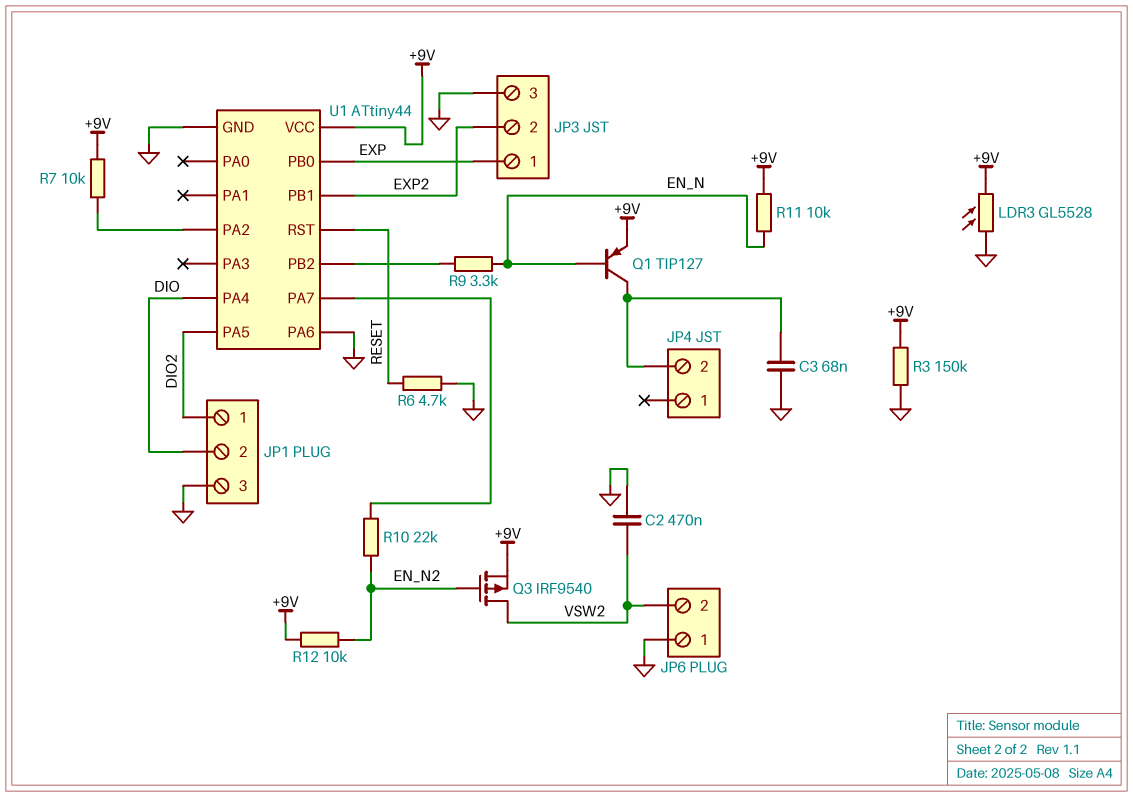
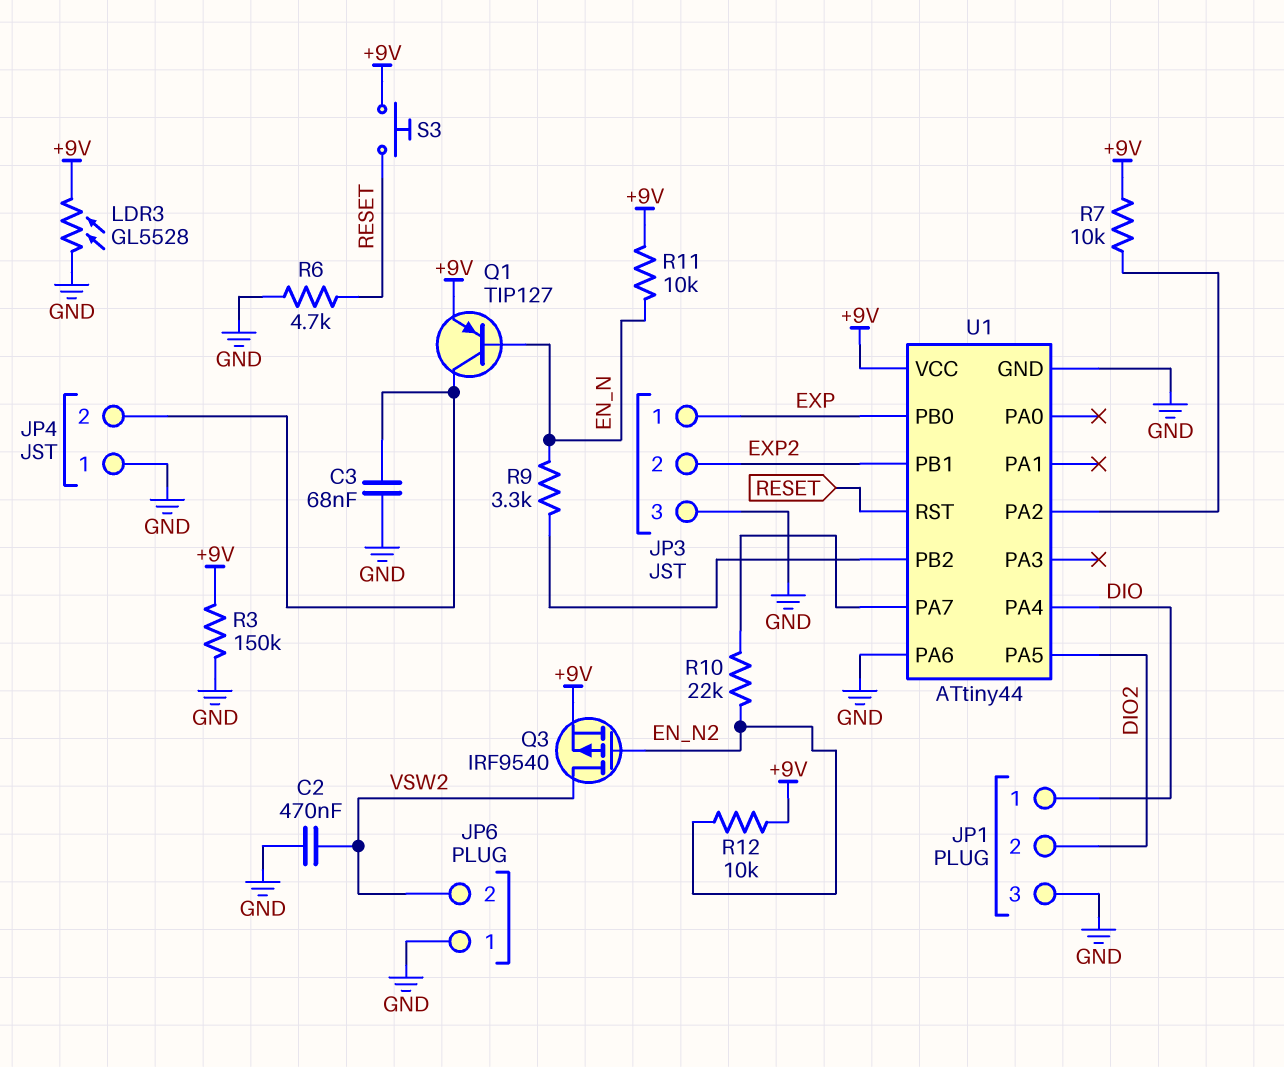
JP1 pin 1: DIO2 -> DIO
JP1 pin 2: DIO -> DIO2
JP4 pin 1: none -> GND
S3: none -> button (+9V, RESET)

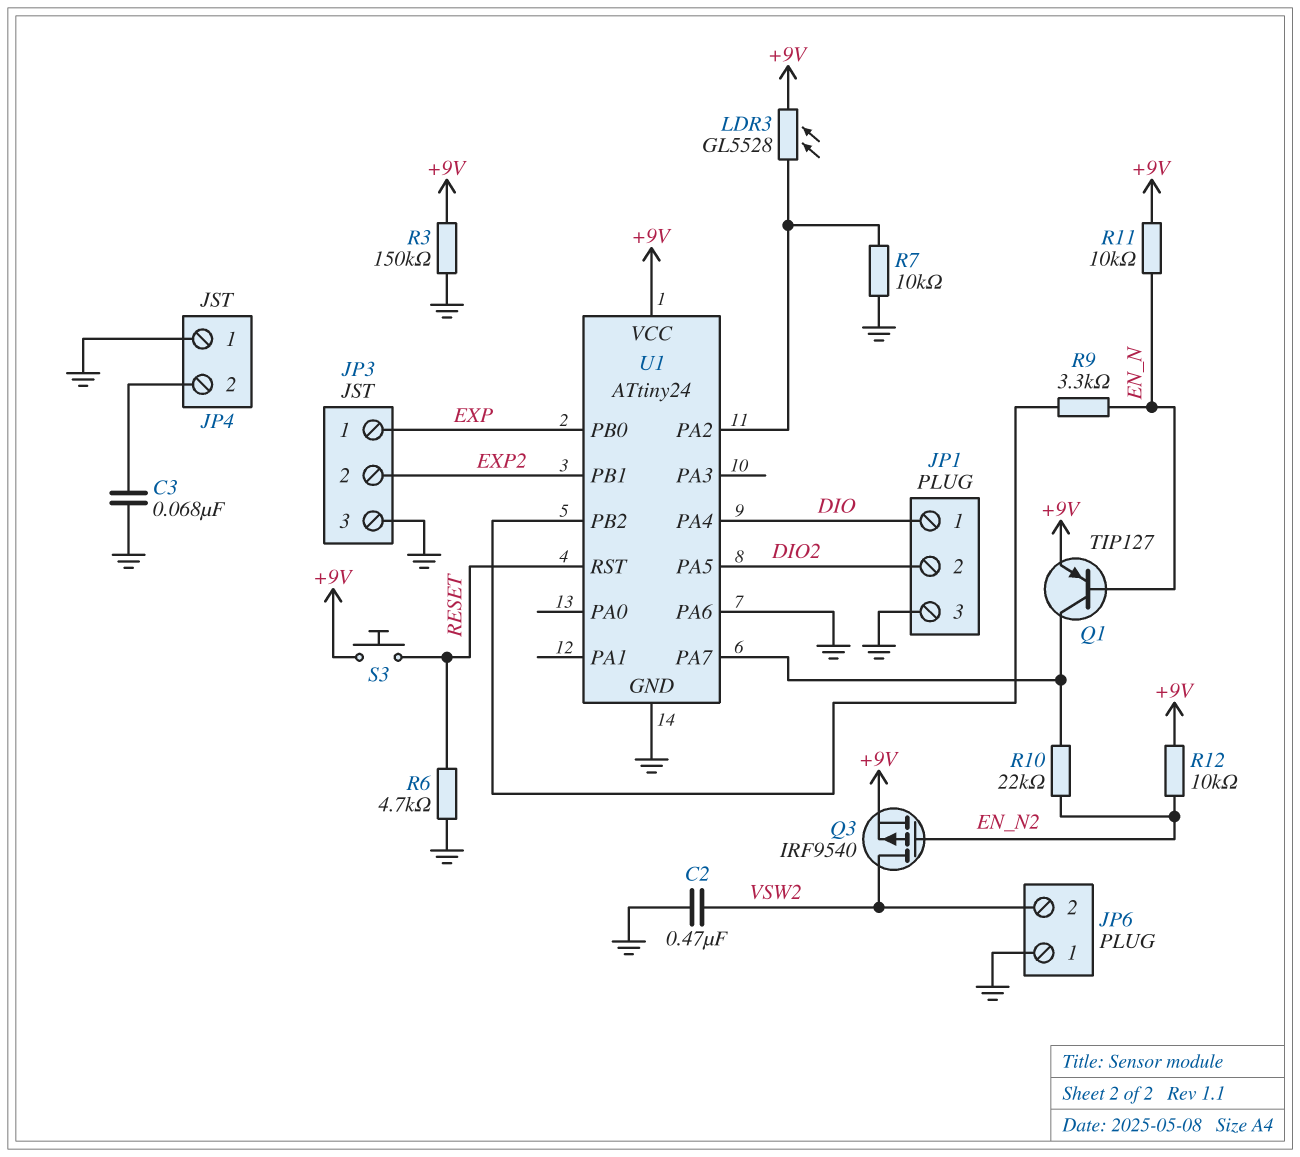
LDR3: GL5528 (+9V, GND) -> GL5528 (+9V, U1/PA2)
Q1: PNP TIP127 (B EN_N, C JP4/2, E +9V) -> PNP TIP127 (B EN_N, C U1/PA7, E +9V)
R7: 10k (+9V, U1/PA2) -> 10k (GND, U1/PA2)
U1: ATtiny44 -> ATtiny24

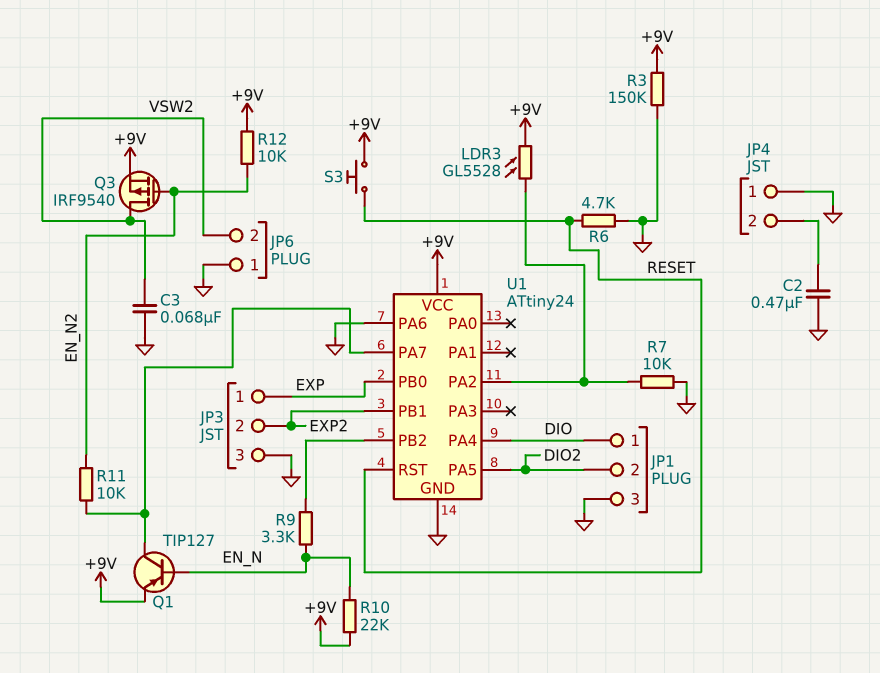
C2: 470nF (GND, VSW2) -> 470nF (GND, JP4/2)
C3: 68nF (GND, JP4/2) -> 68nF (GND, VSW2)
R10: 22k (EN_N2, U1/PA7) -> 22k (+9V, EN_N)
R11: 10k (+9V, EN_N) -> 10k (EN_N2, U1/PA7)

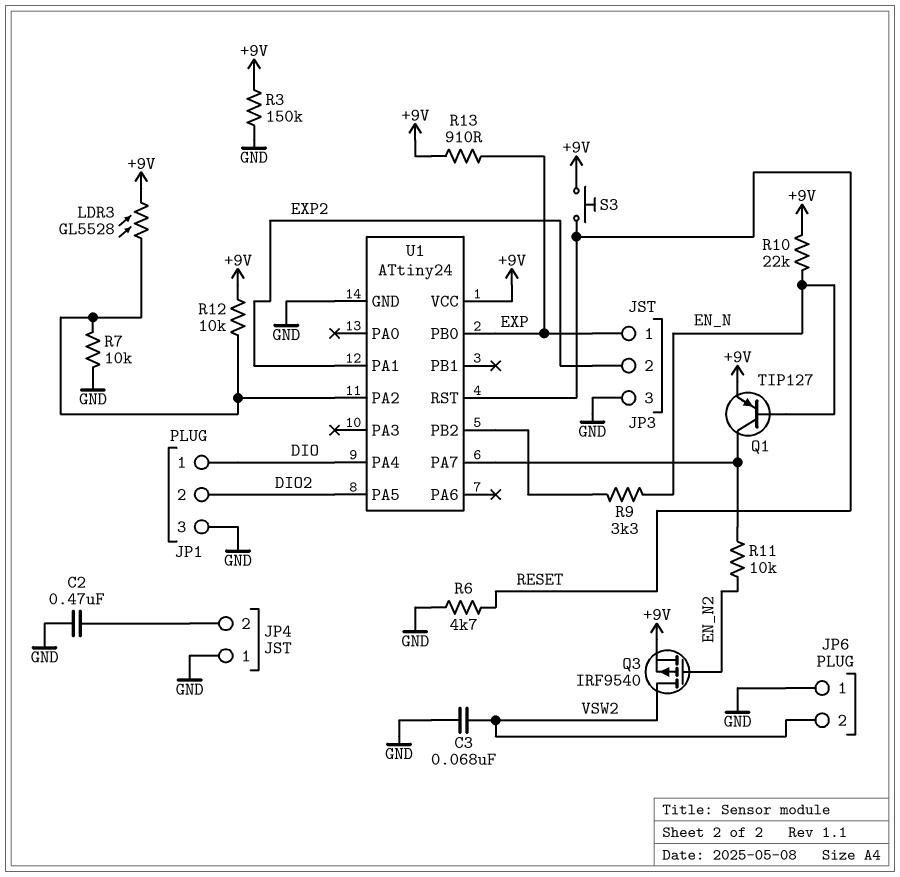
R12: 10k (+9V, EN_N2) -> 10k (+9V, U1/PA2)
R13: none -> 910 (+9V, EXP)
U1 pin PA1: none -> EXP2
U1 pin PA6: GND -> none
U1 pin PB1: EXP2 -> none

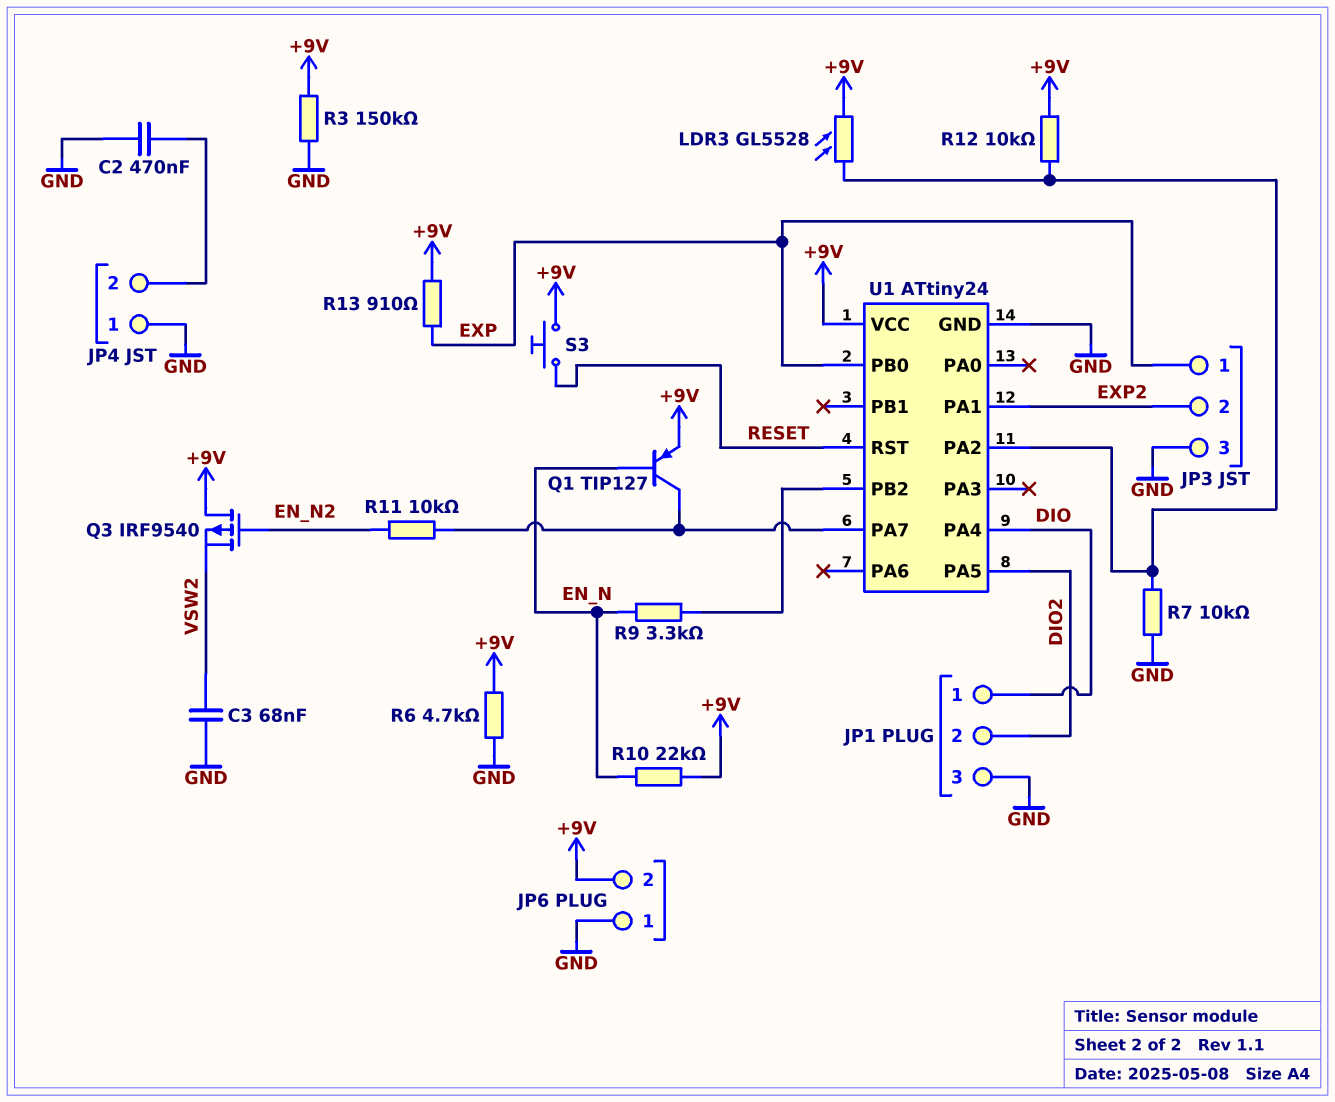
JP6 pin 2: VSW2 -> +9V
Q3: PMOS IRF9540 (G EN_N2, D VSW2, S +9V) -> PMOS IRF9540 (G EN_N2, D +9V, S VSW2)
R6: 4.7k (GND, RESET) -> 4.7k (+9V, GND)

